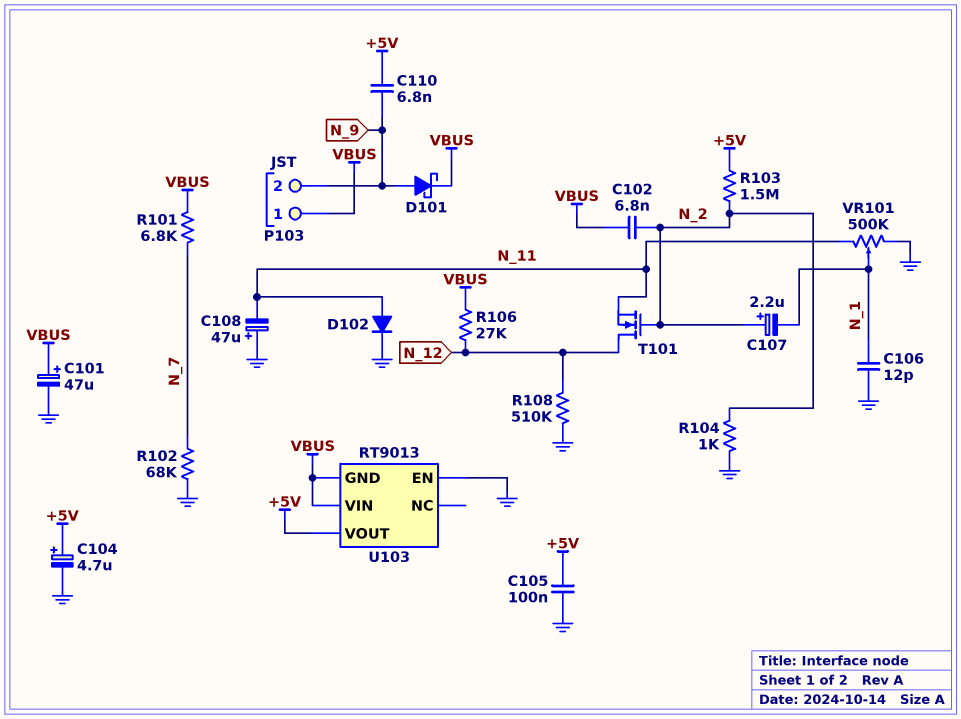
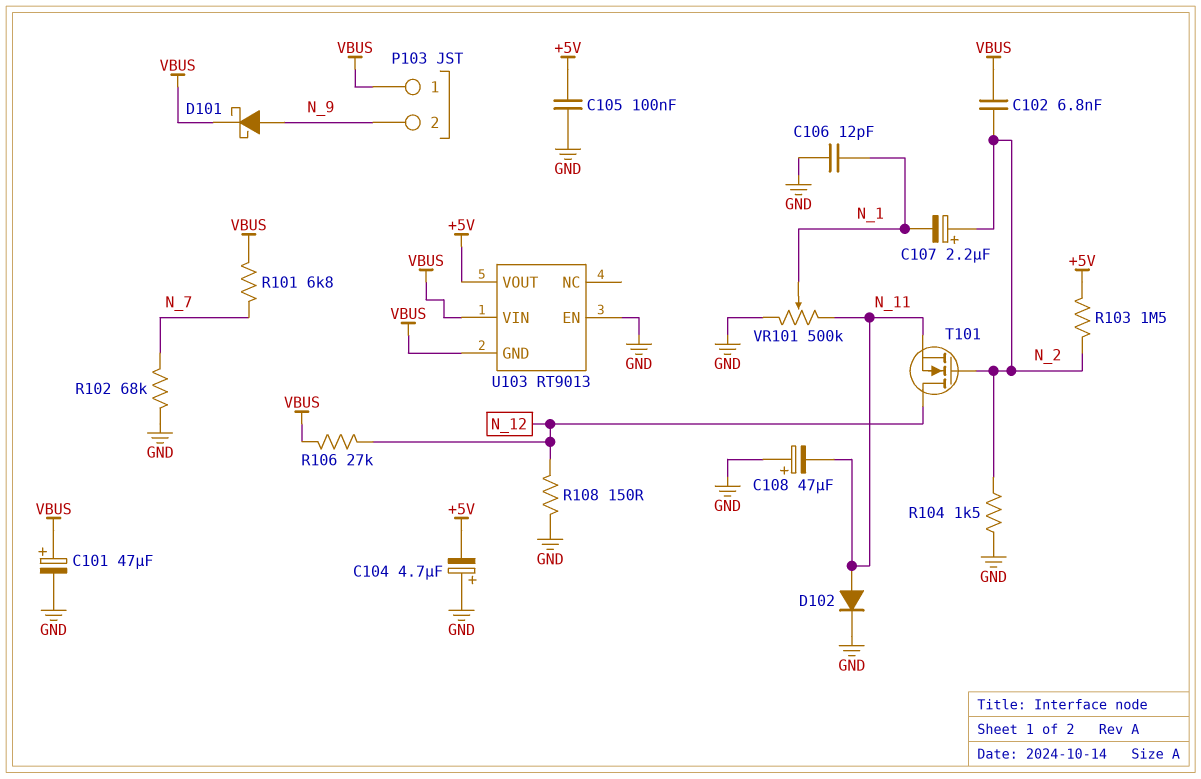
C104: 4.7uF (plus +5V, minus GND) -> 4.7uF (plus GND, minus +5V)
C110: 6.8nF (+5V, N_9) -> none
R104: 1k (GND, N_2) -> 1.5k (GND, N_2)
R108: 510k (GND, N_12) -> 150 (GND, N_12)

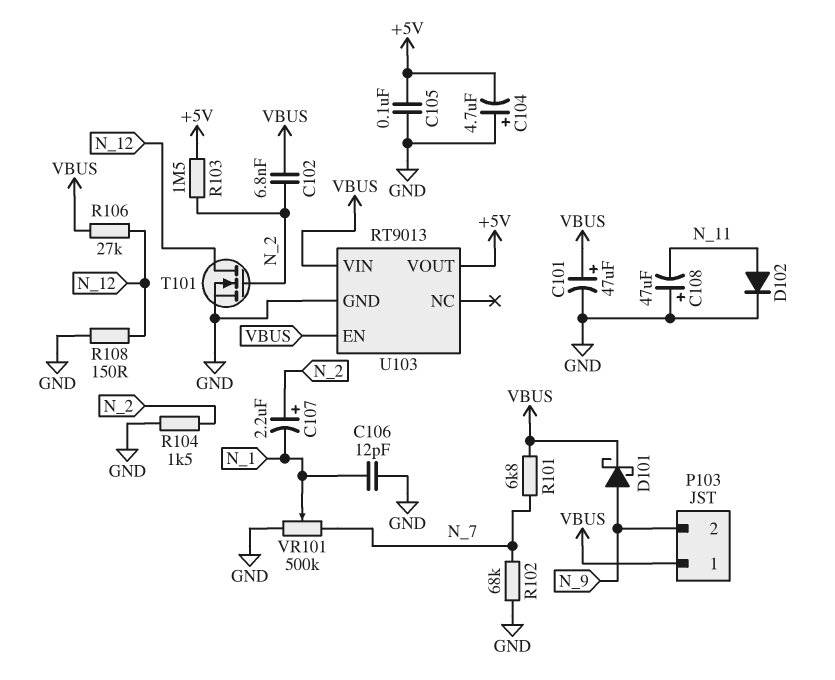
T101: NMOS (G N_2, D N_12, S N_11) -> NMOS (G N_2, D N_12, S GND)
U103 pin EN: GND -> VBUS
U103 pin GND: VBUS -> GND
VR101: 500k (GND, N_11, wiper N_1) -> 500k (GND, N_7, wiper N_1)

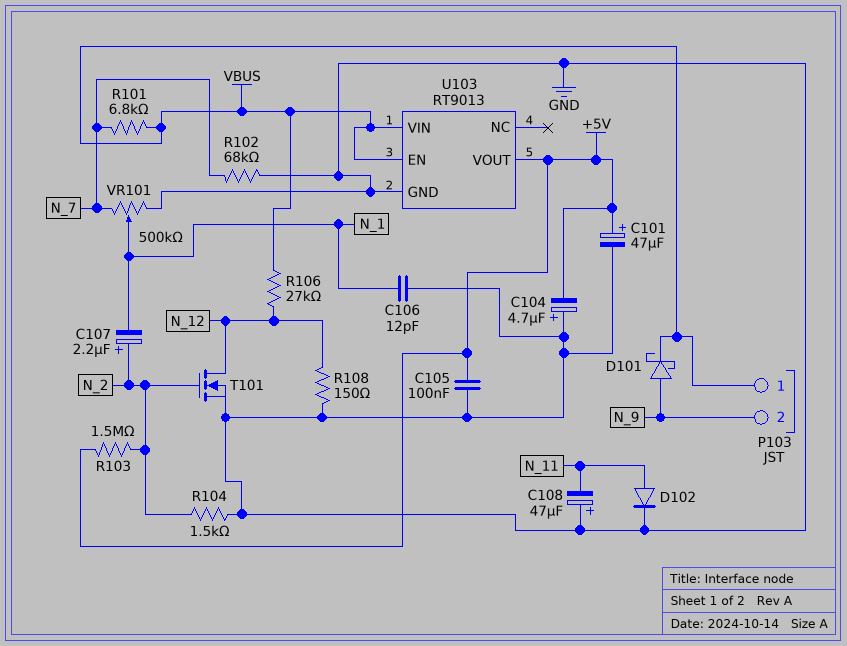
C101: 47uF (plus VBUS, minus GND) -> 47uF (plus +5V, minus GND)
C102: 6.8nF (N_2, VBUS) -> none

